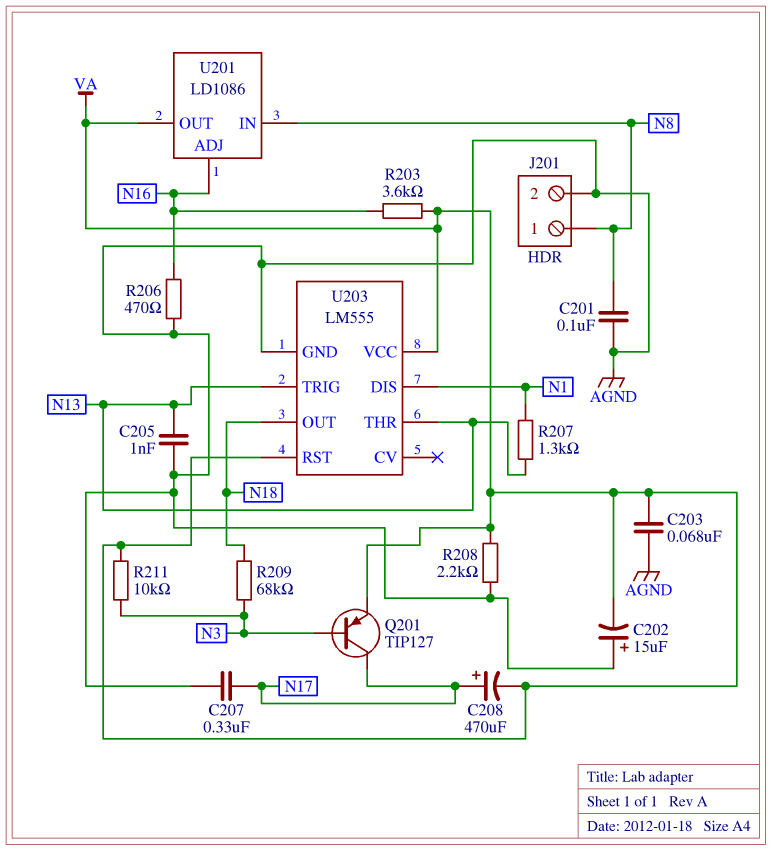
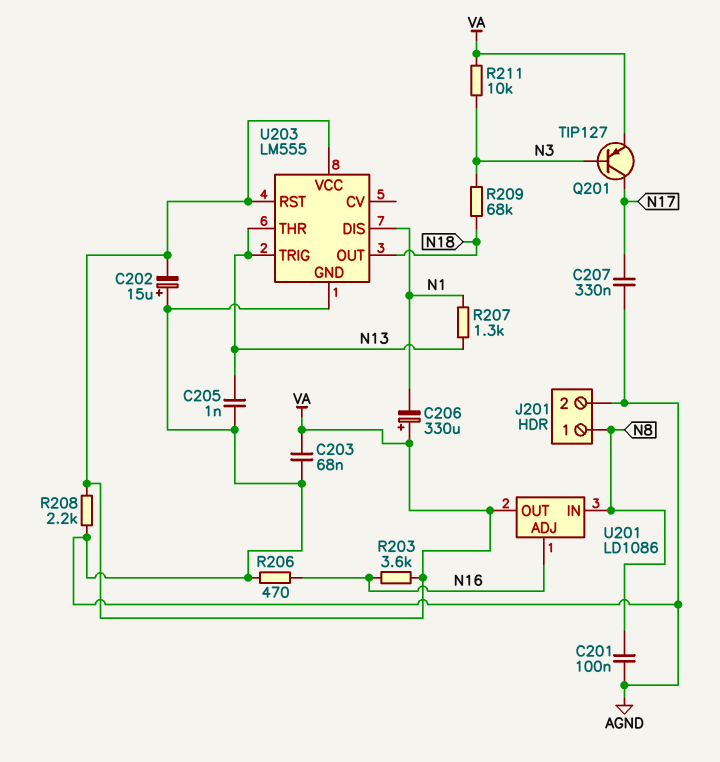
C206: none -> 330uF (plus VA, minus N1)
C208: 470uF (plus N17, minus VA) -> none

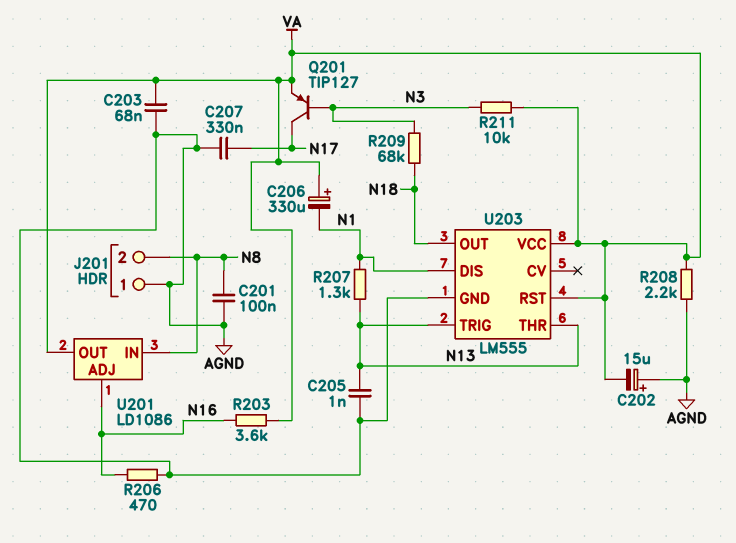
J201 pin 1: N8 -> AGND
J201 pin 2: AGND -> N8

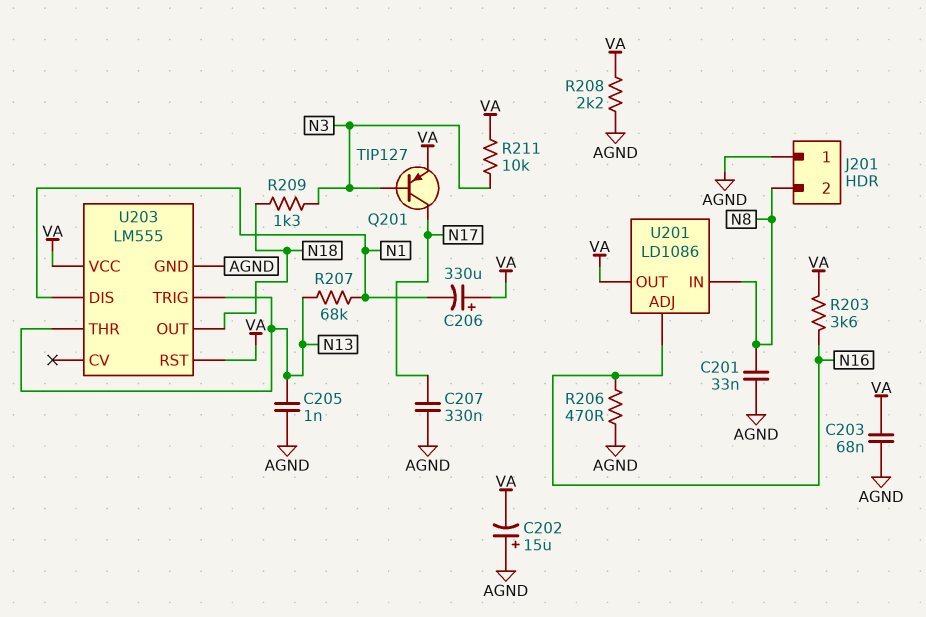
C201: 100nF (AGND, N8) -> 33nF (AGND, N8)
R207: 1.3k (N1, N13) -> 68k (N1, N13)
R209: 68k (N3, N18) -> 1.3k (N3, N18)

